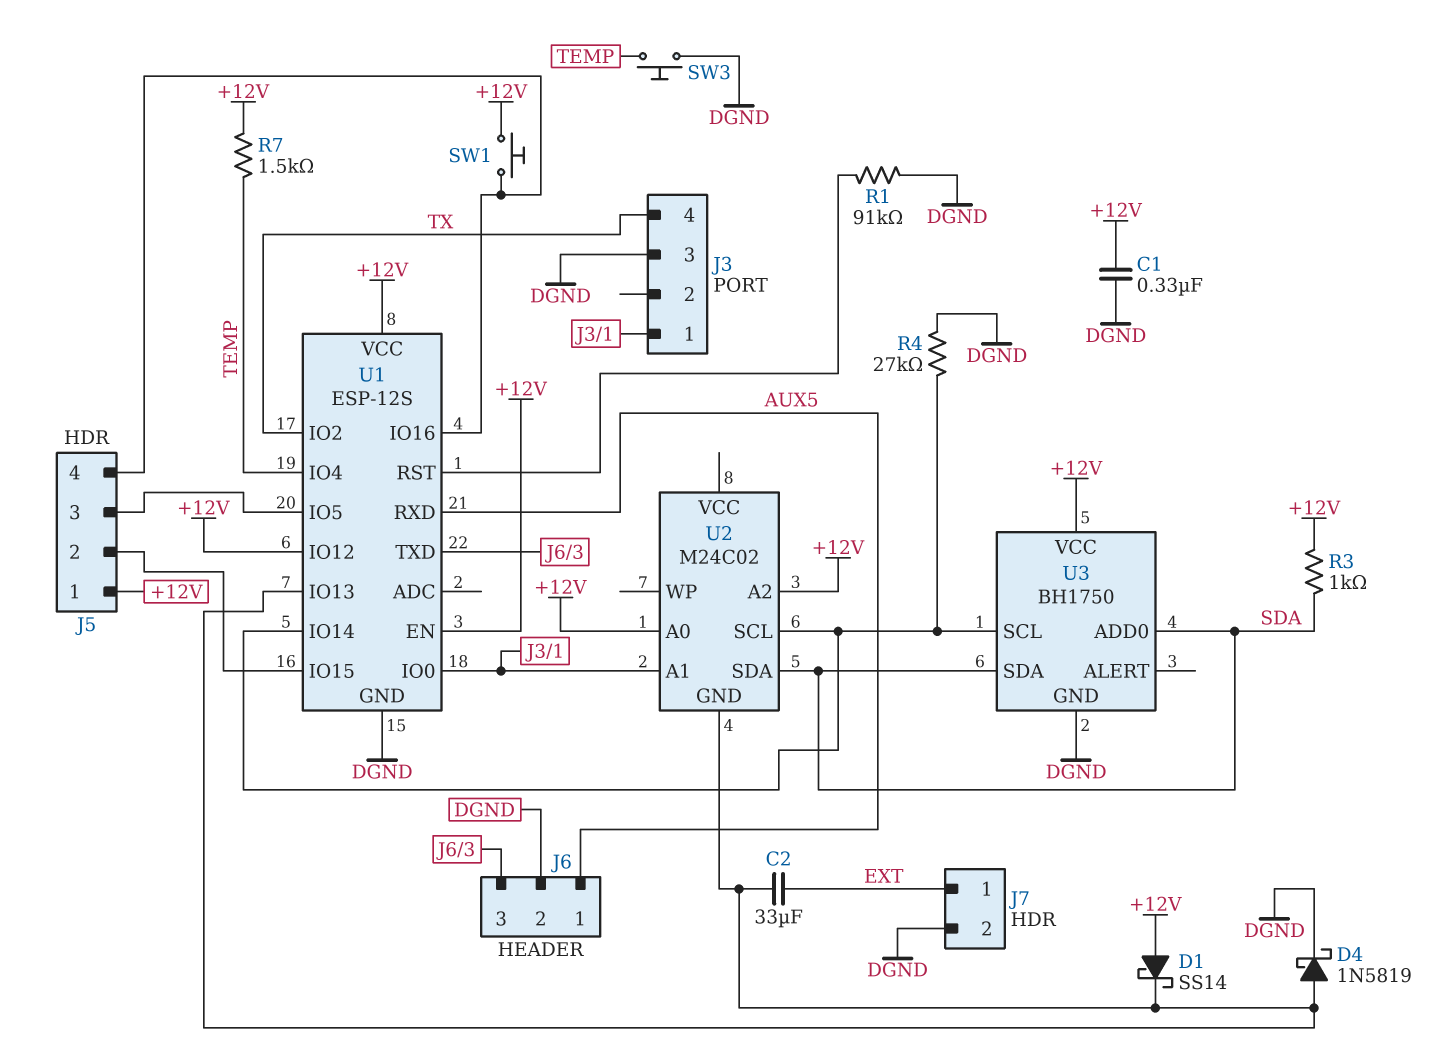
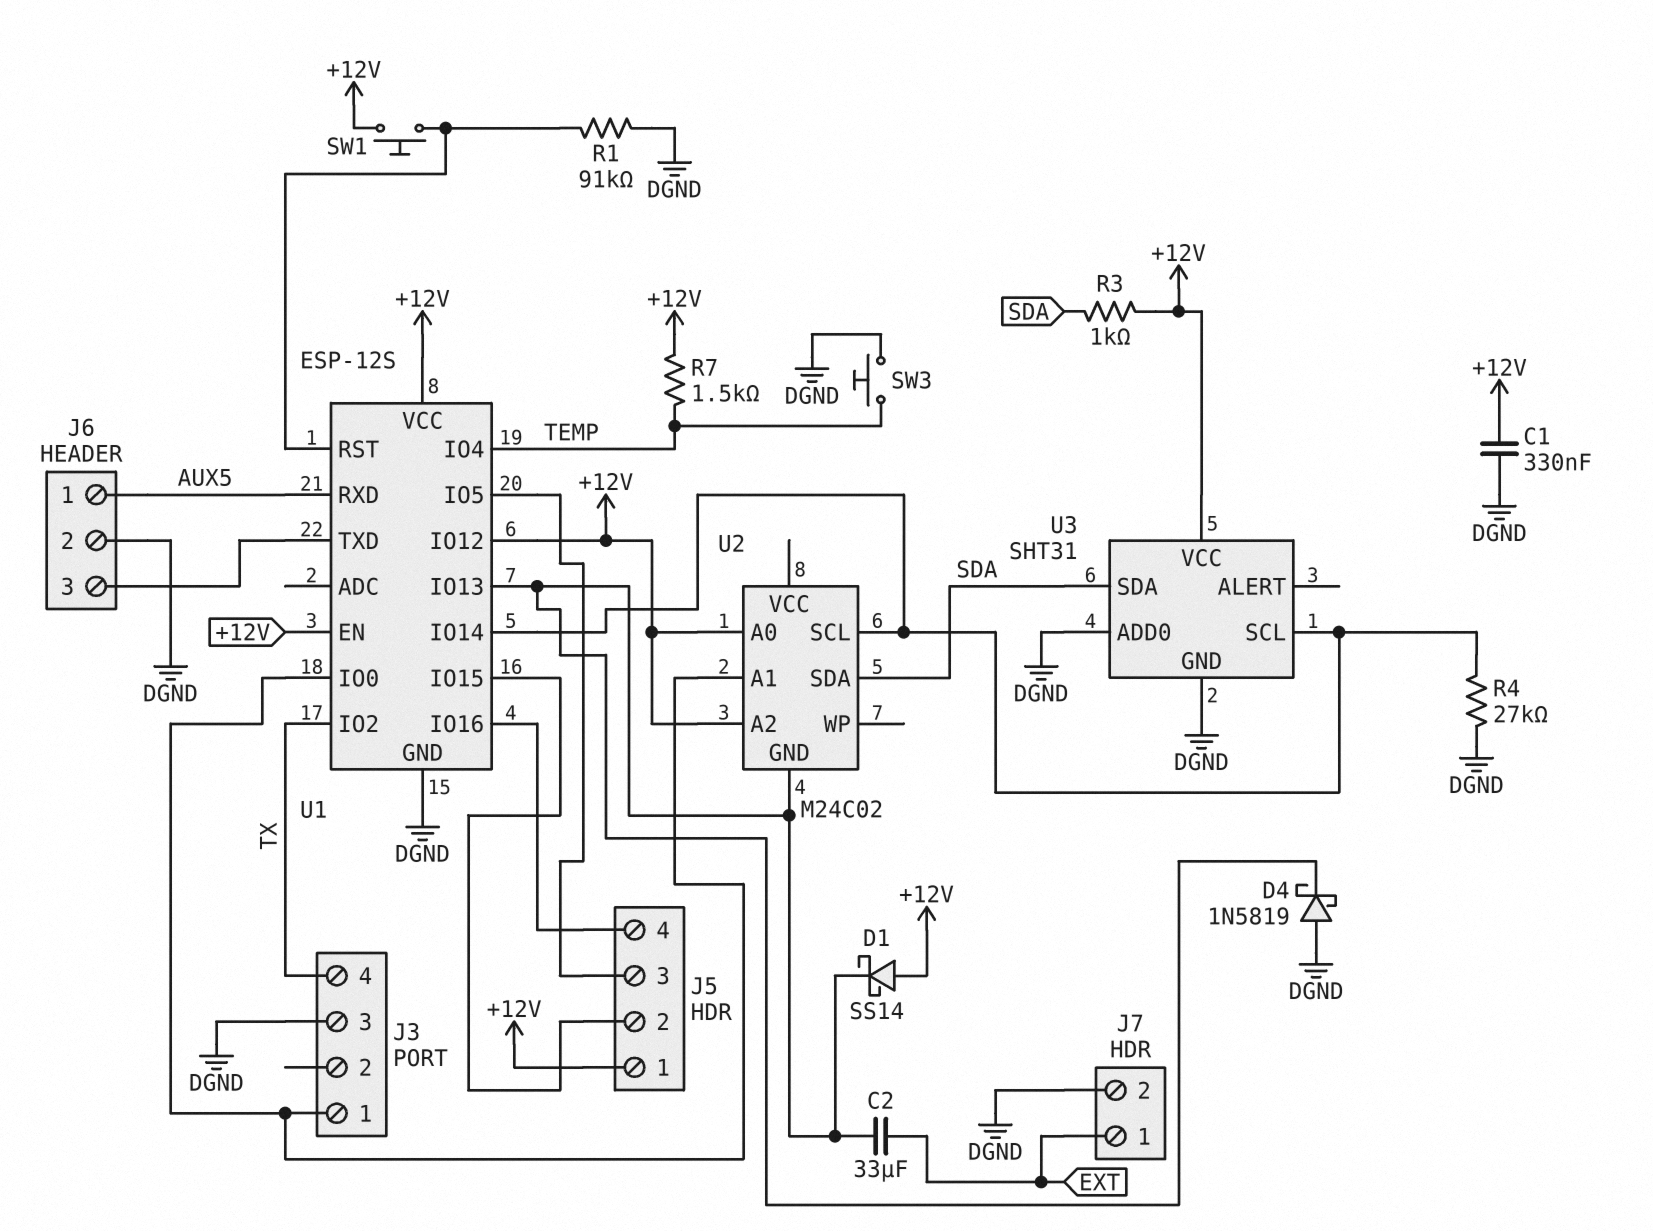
D4: schottky 1N5819 (A U1/IO13, K DGND) -> schottky 1N5819 (A DGND, K U1/IO13)
SW1: button (+12V, J5/4) -> button (+12V, U1/RST)
U3: BH1750 -> SHT31
U3 pin ADD0: SDA -> DGND

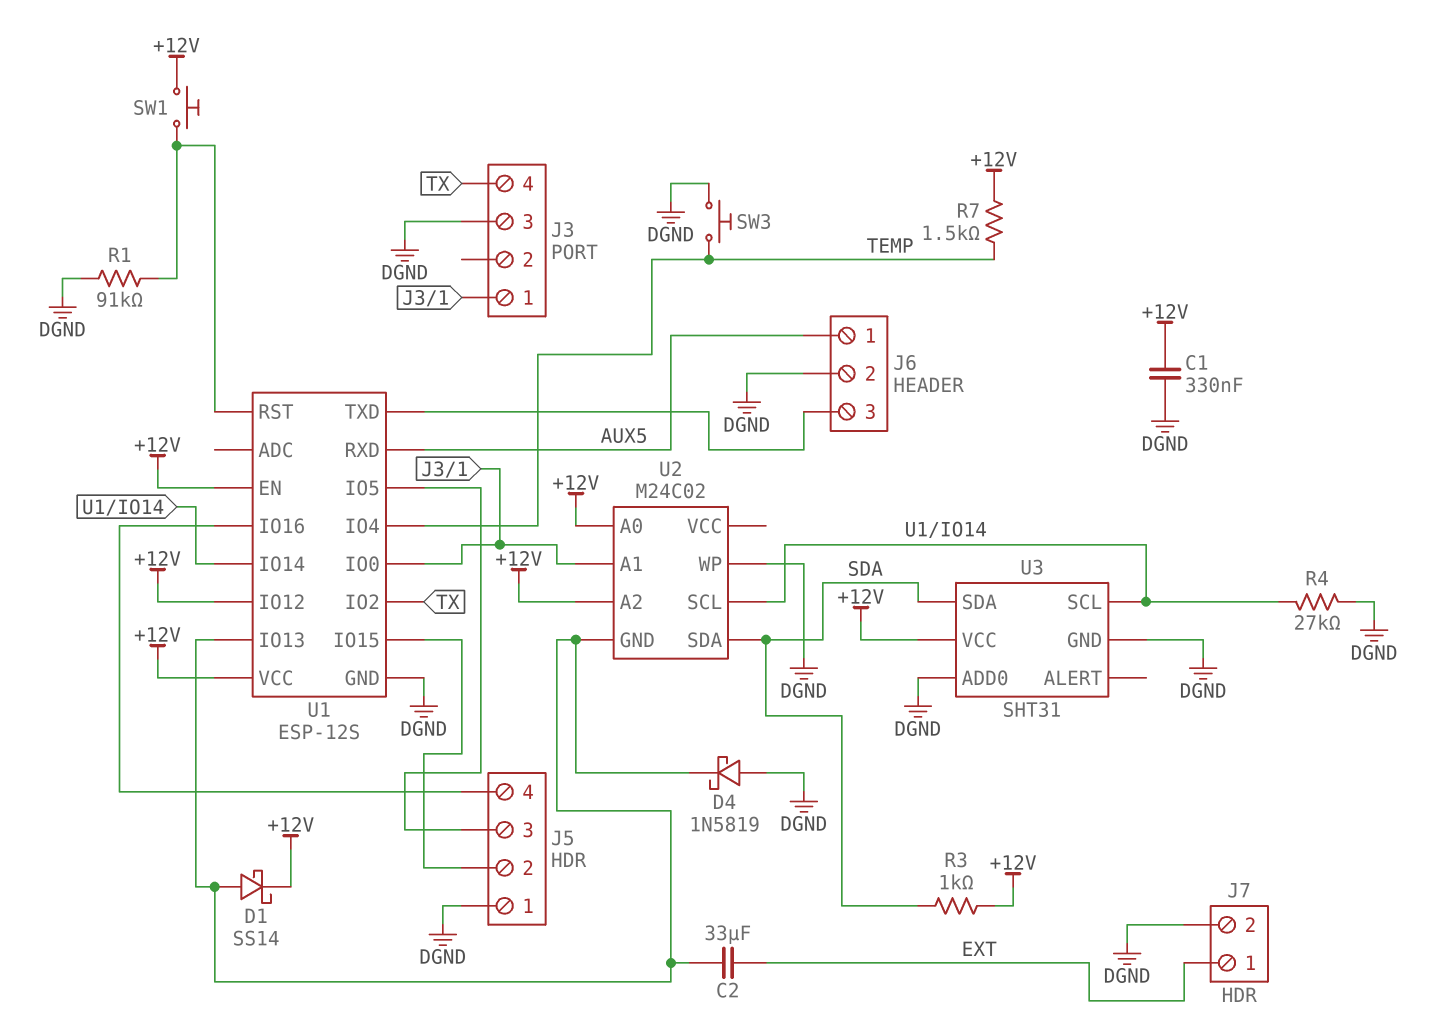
D1: schottky SS14 (A +12V, K U1/IO13) -> schottky SS14 (A U1/IO13, K +12V)
J5 pin 1: +12V -> DGND
U2 pin WP: none -> DGND

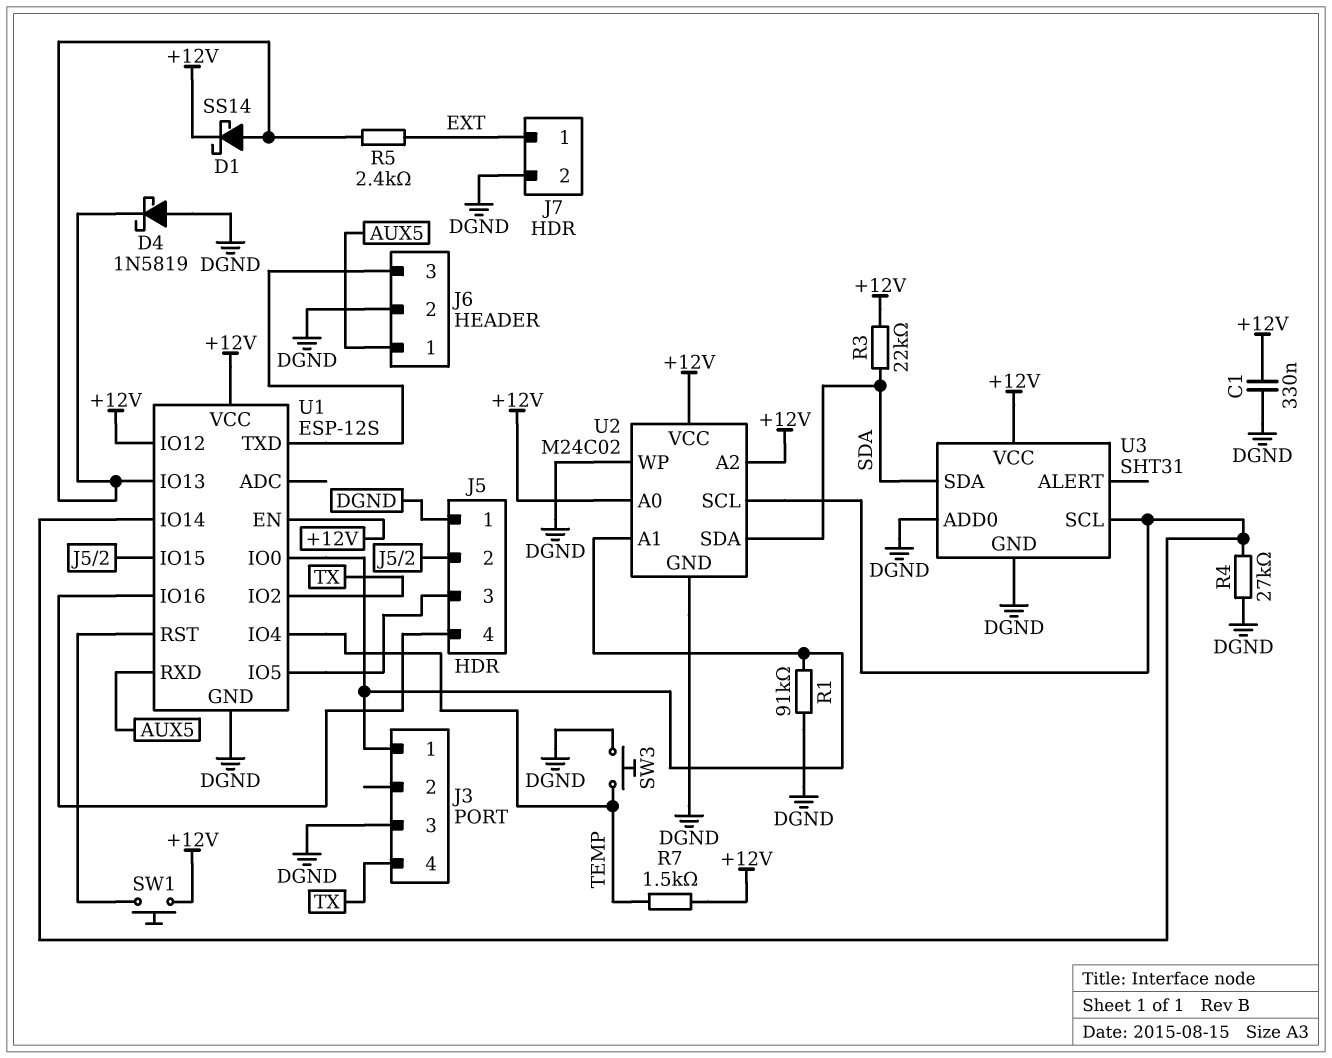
C2: 33uF (EXT, U1/IO13) -> none
R1: 91k (DGND, U1/RST) -> 91k (DGND, J3/1)
R3: 1k (+12V, SDA) -> 22k (+12V, SDA)
R5: none -> 2.4k (EXT, U1/IO13)
U2 pin GND: U1/IO13 -> DGND
U2 pin VCC: none -> +12V

